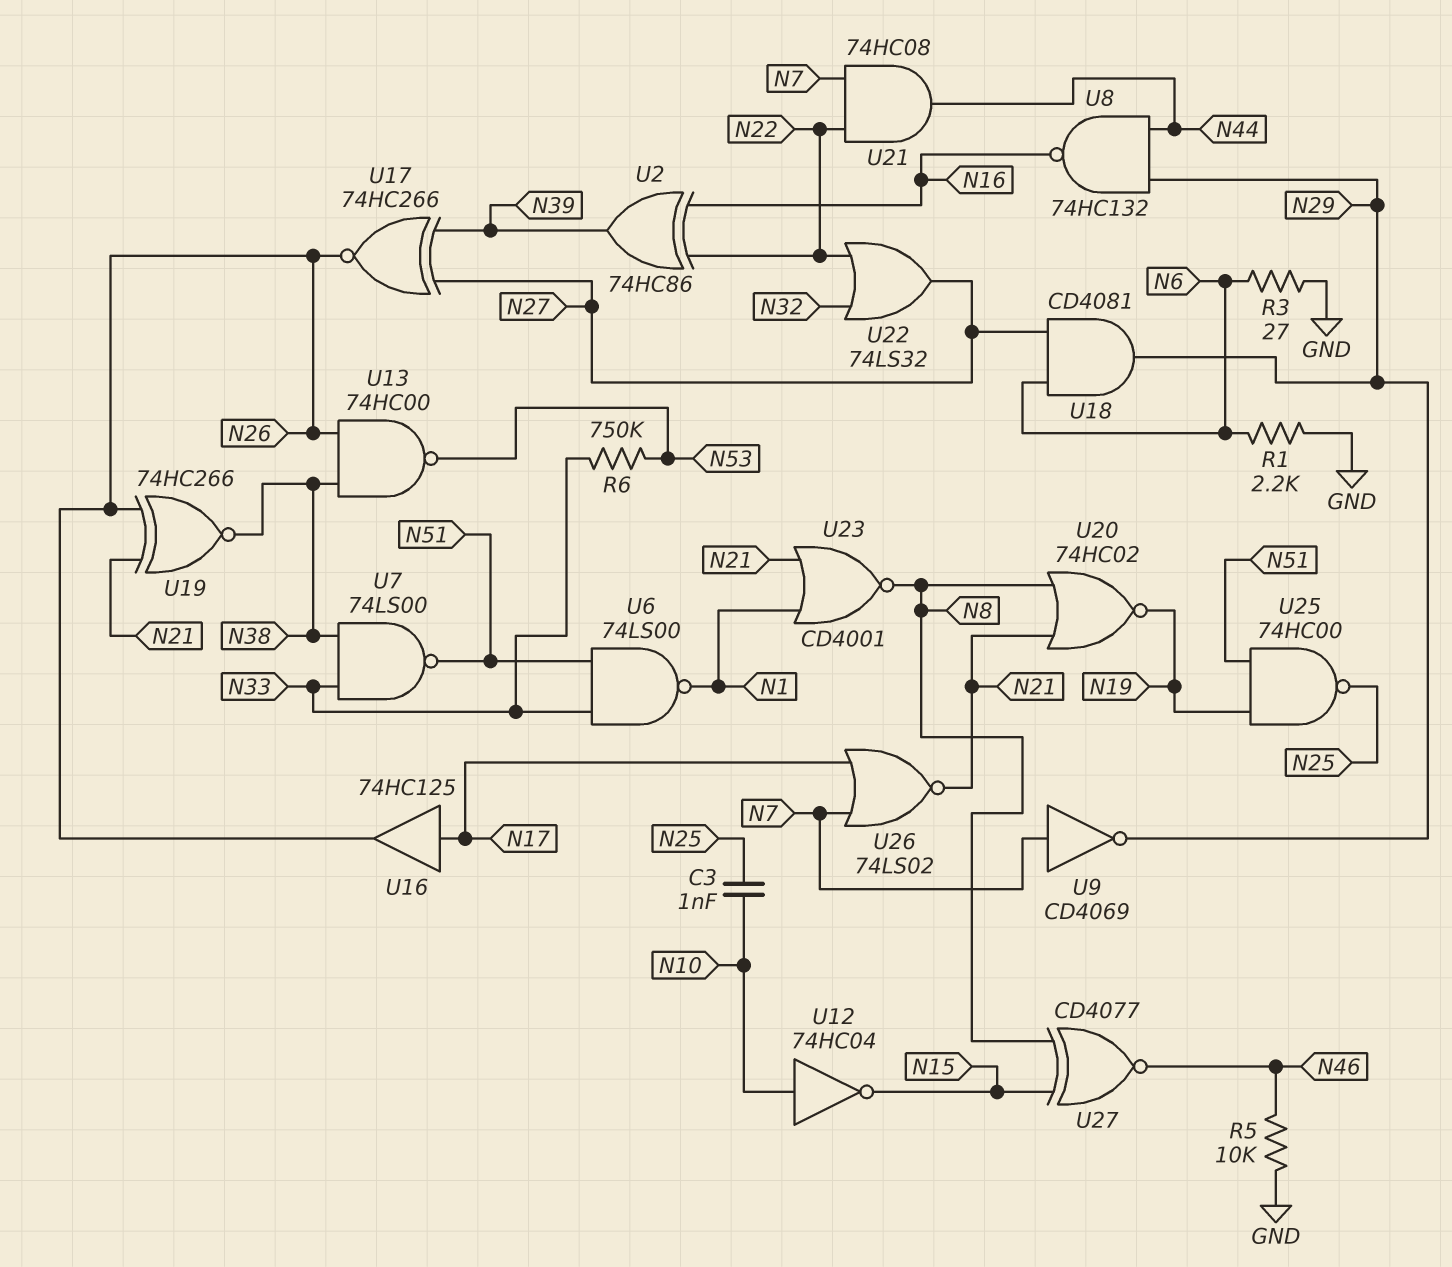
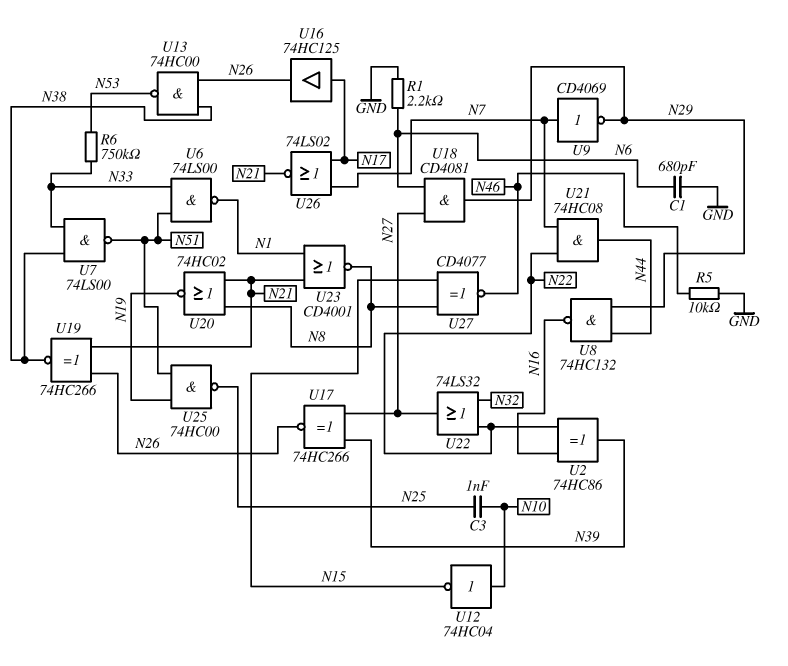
C1: none -> 680pF (GND, N6)
R3: 27 (GND, N6) -> none

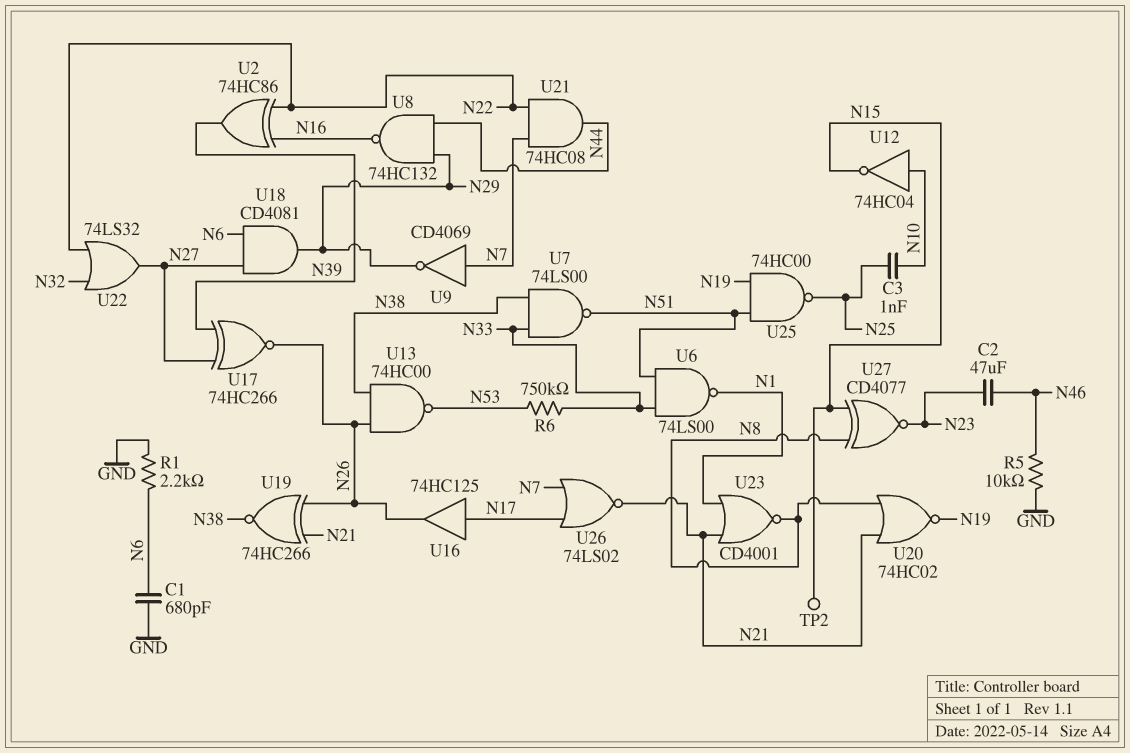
C2: none -> 47uF (N23, N46)
TP2: none -> test point (N15)
U27: XNOR CD4077 (in N8, in N15, out N46) -> XNOR CD4077 (in N8, in N15, out N23)

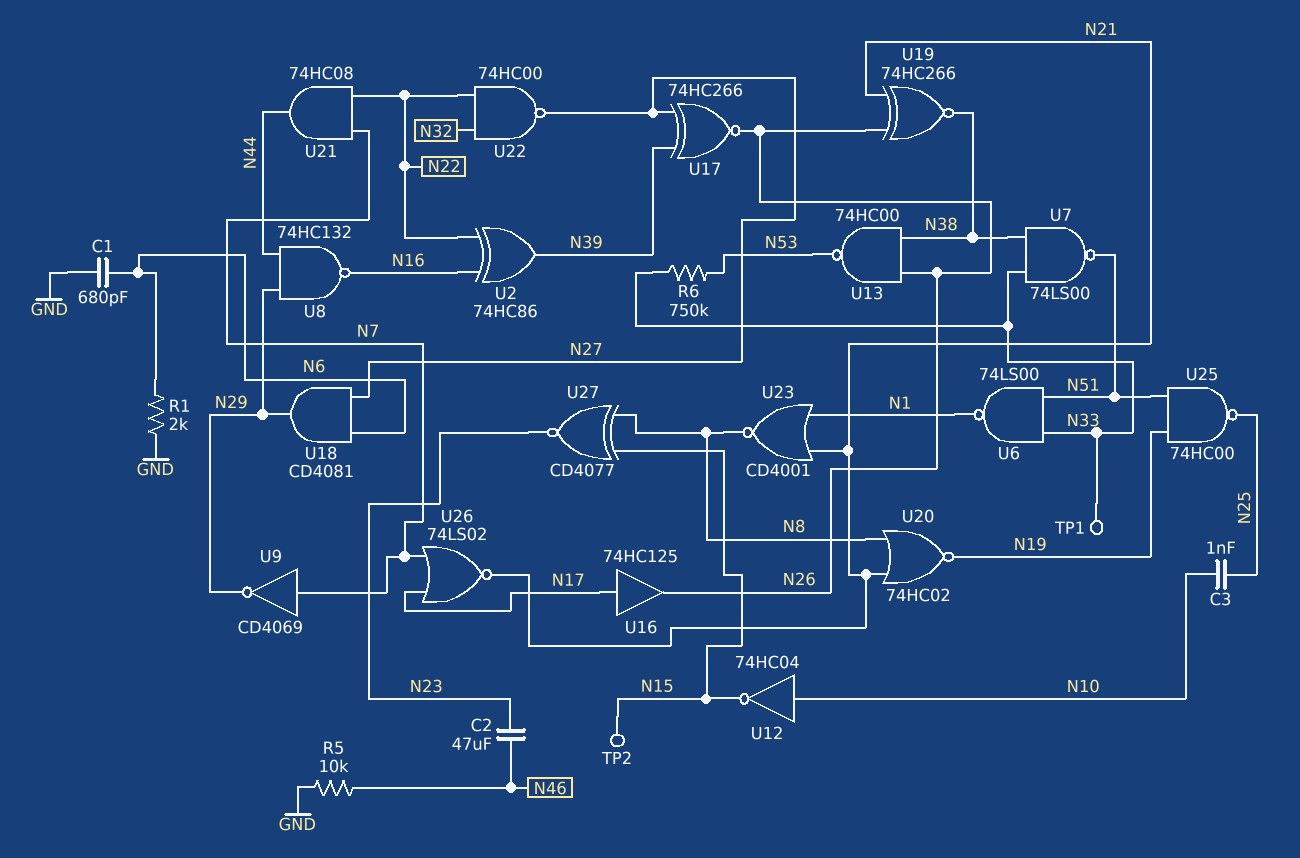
R1: 2.2k (GND, N6) -> 2k (GND, N6)
TP1: none -> test point (N33)
U22: OR 74LS32 (in N22, in N32, out N27) -> NAND 74HC00 (in N22, in N32, out N27)

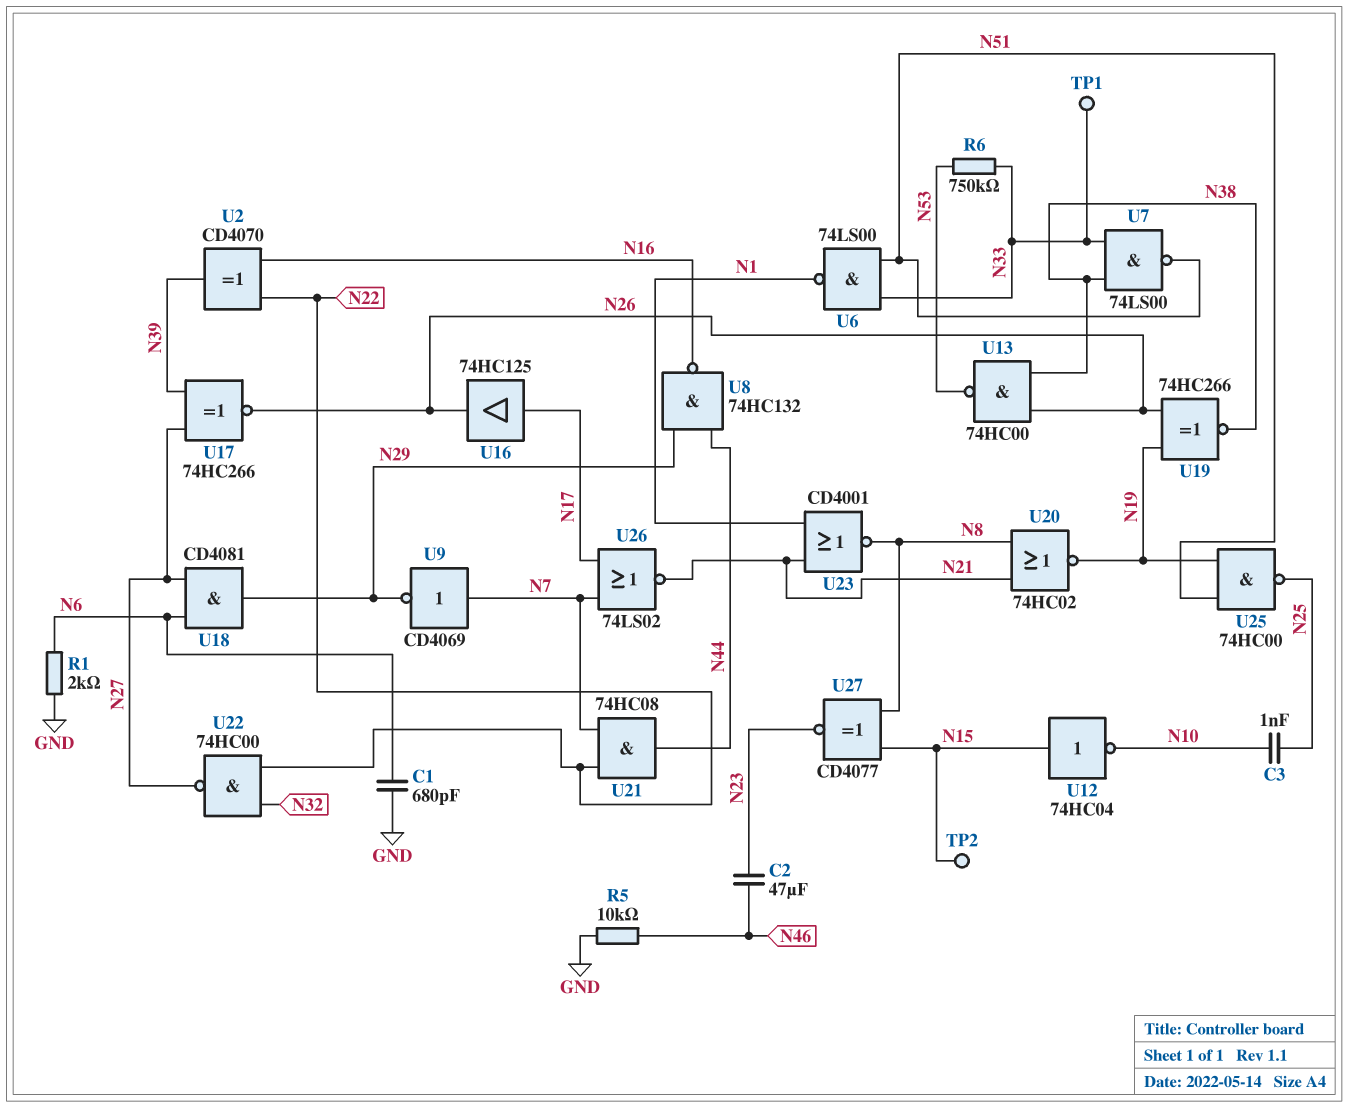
U2: XOR 74HC86 (in N16, in N22, out N39) -> XOR CD4070 (in N16, in N22, out N39)
U12: NOT 74HC04 (in N10, out N15) -> NOT 74HC04 (in N15, out N10)
U19: XNOR 74HC266 (in N21, in N26, out N38) -> XNOR 74HC266 (in N19, in N26, out N38)

